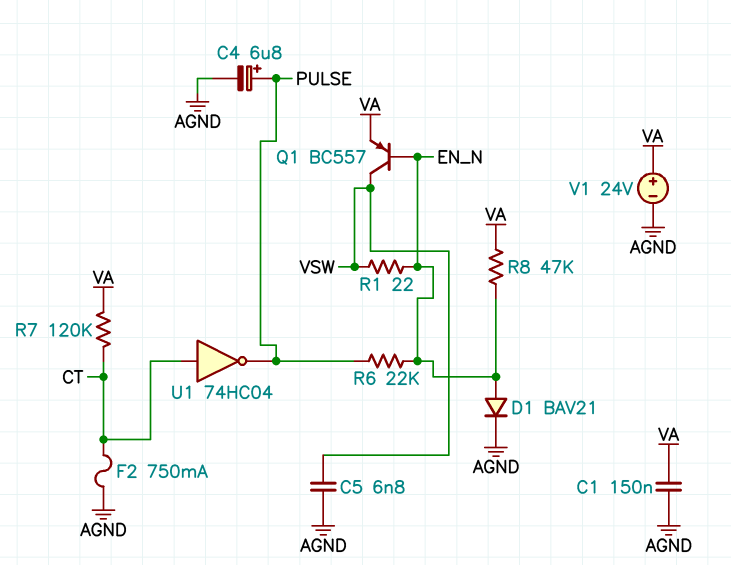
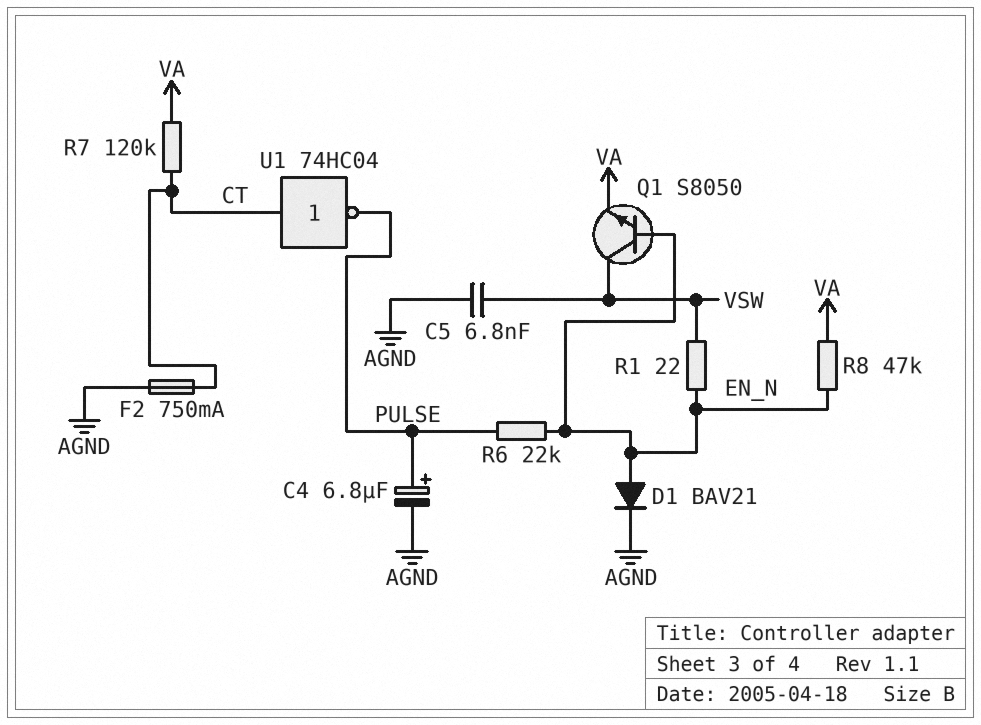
C1: 150nF (AGND, VA) -> none
Q1: PNP BC557 (B EN_N, C VSW, E VA) -> NPN S8050 (B EN_N, C VSW, E VA)
V1: 24V (plus VA, minus AGND) -> none

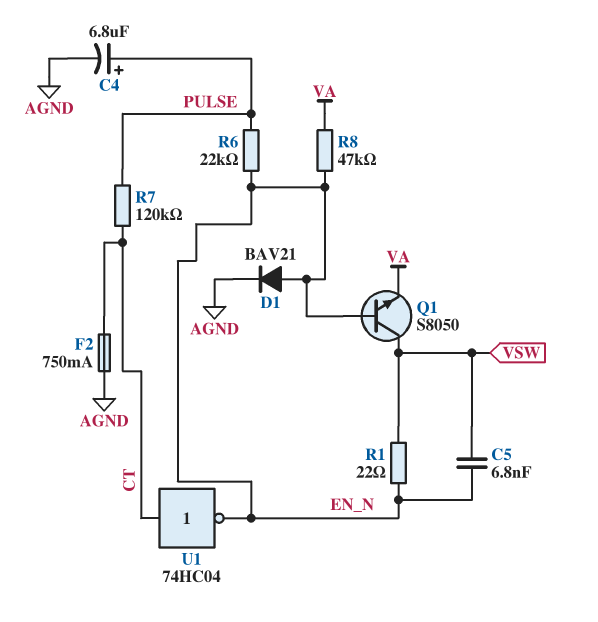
C5: 6.8nF (AGND, VSW) -> 6.8nF (EN_N, VSW)
R7: 120k (CT, VA) -> 120k (CT, PULSE)
U1: NOT 74HC04 (in CT, out PULSE) -> NOT 74HC04 (in CT, out EN_N)

